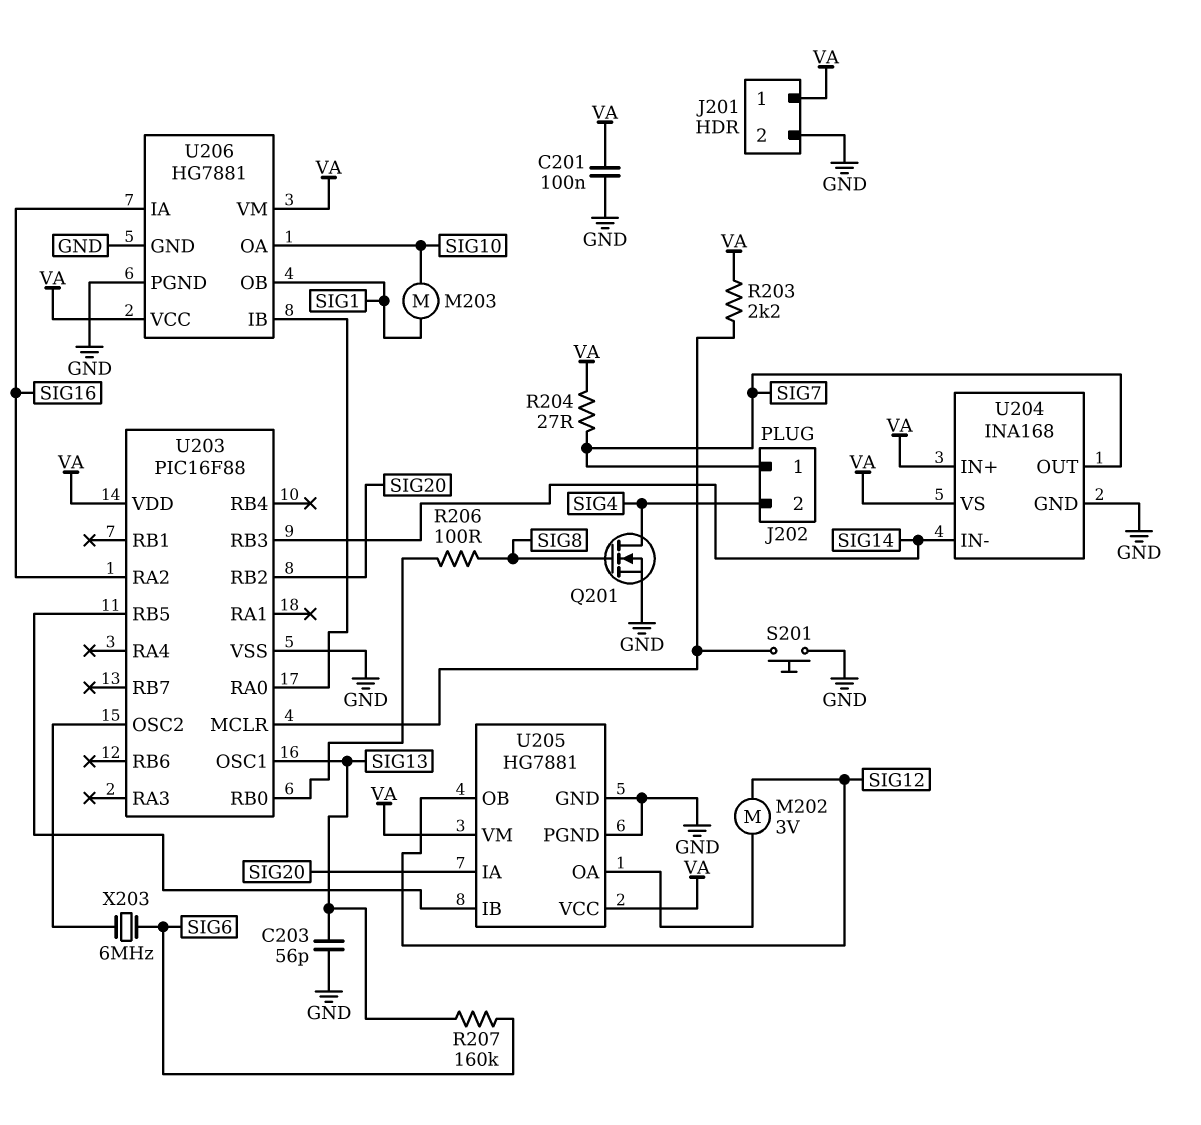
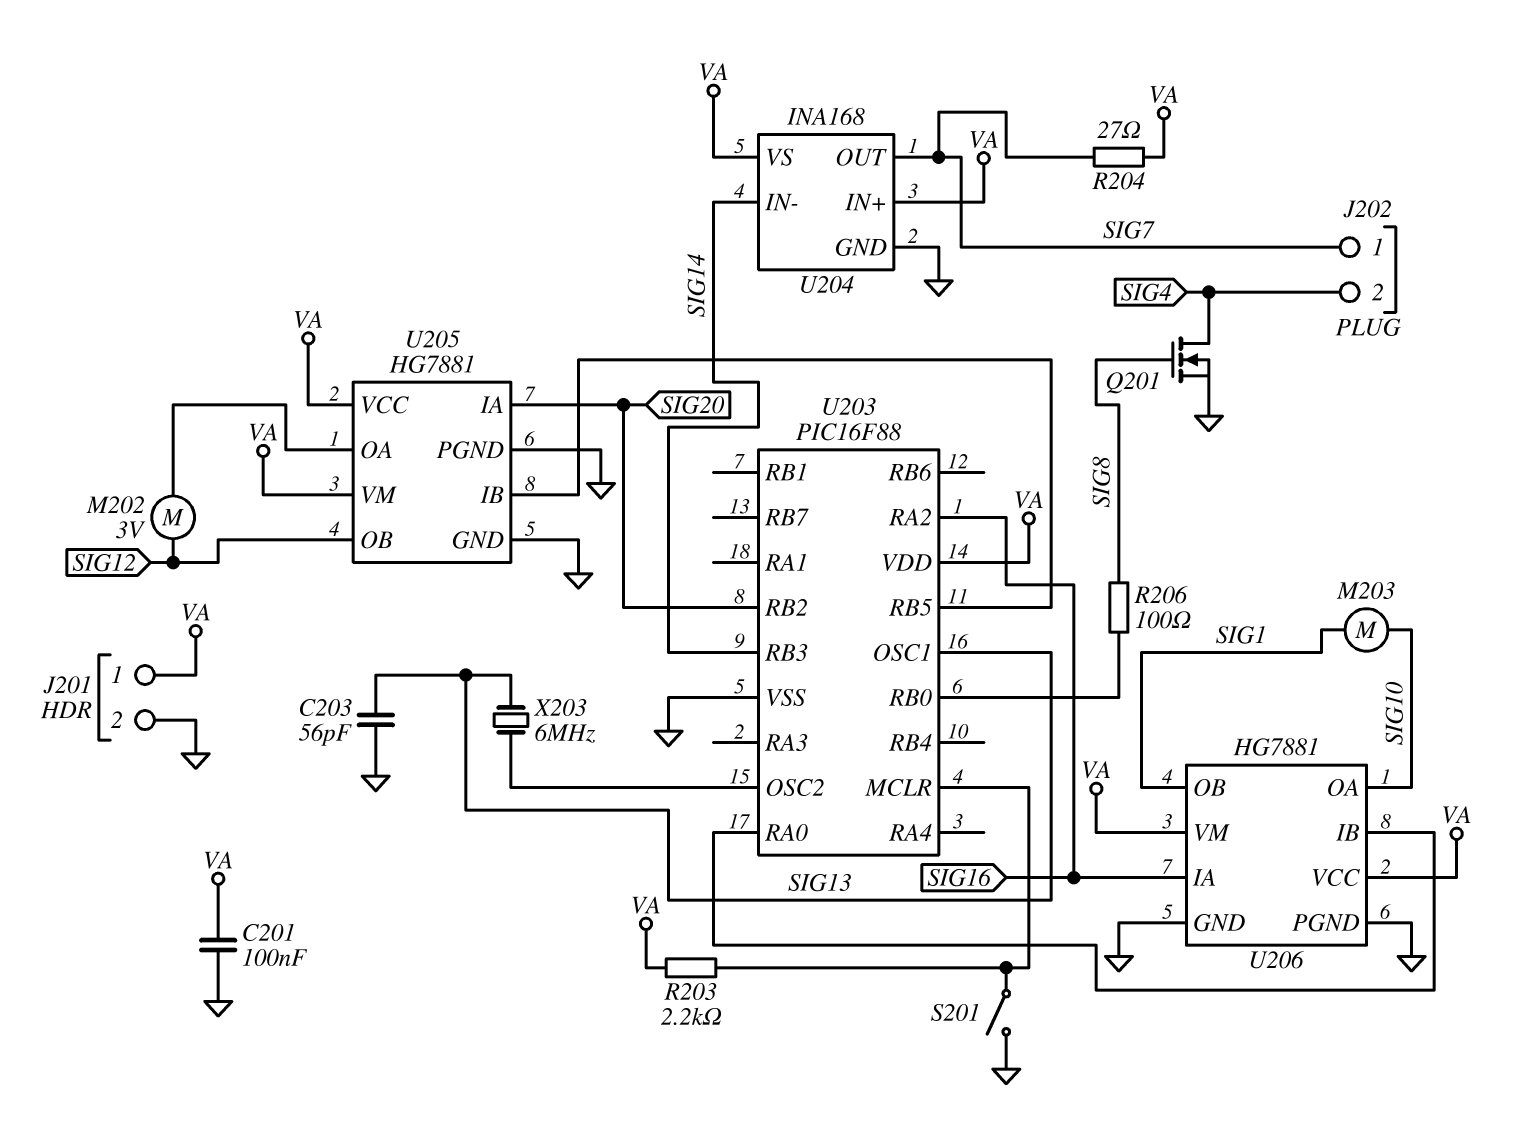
R207: 160k (SIG6, SIG13) -> none
S201: button (GND, U203/MCLR) -> switch (GND, U203/MCLR)
X203: 6MHz (SIG6, U203/OSC2) -> 6MHz (SIG13, U203/OSC2)

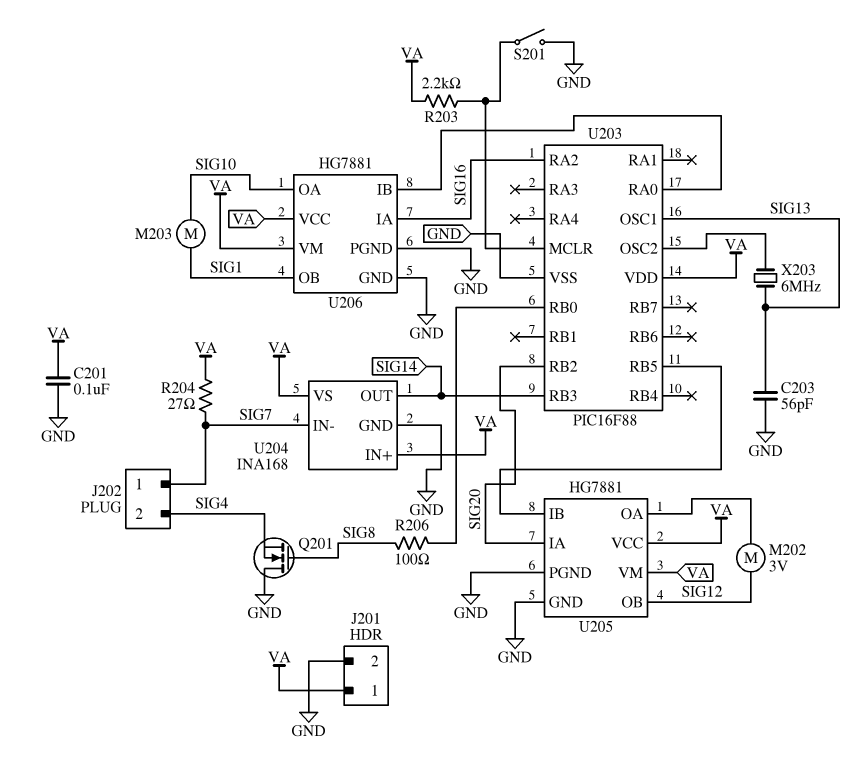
Q201: NMOS (G SIG8, D SIG4, S GND) -> NMOS (G SIG8, D GND, S SIG4)
U204 pin IN-: SIG14 -> SIG7
U204 pin OUT: SIG7 -> SIG14

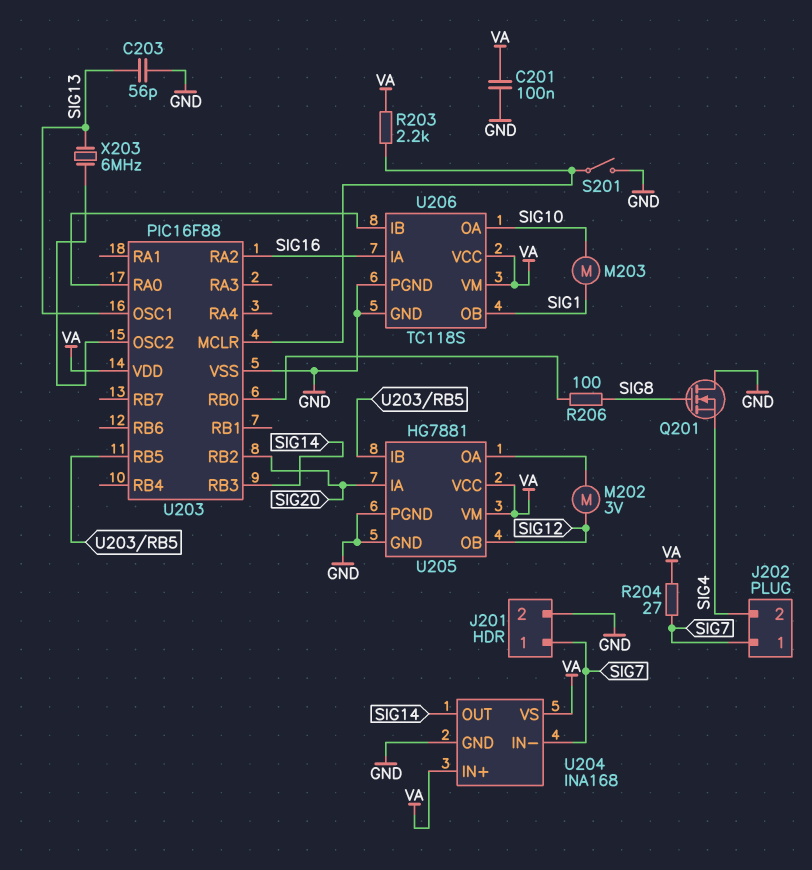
J201 pin 1: VA -> SIG7
U206: HG7881 -> TC118S

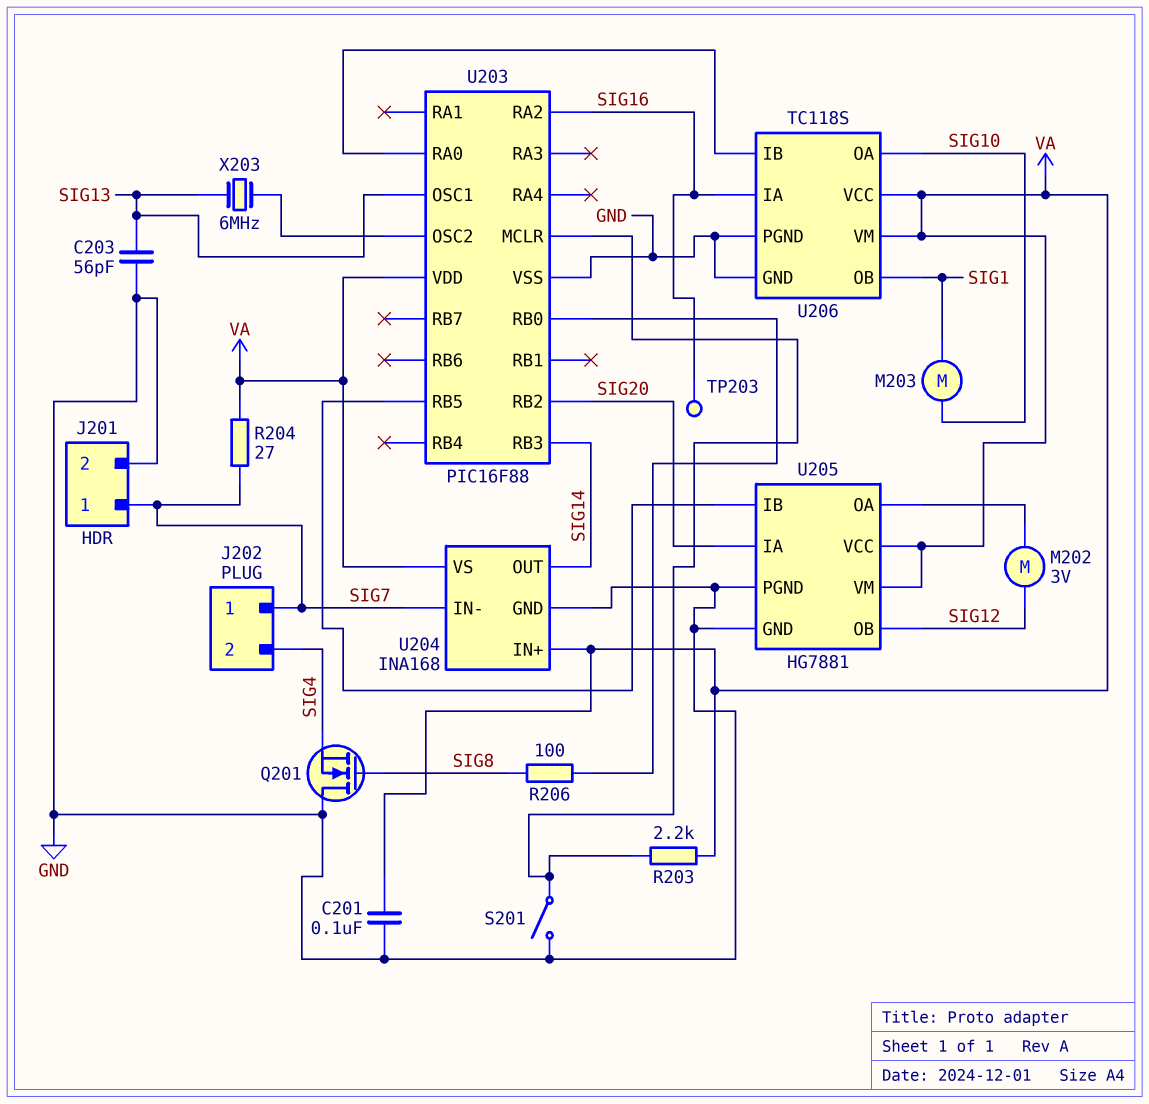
TP203: none -> test point (SIG16)

